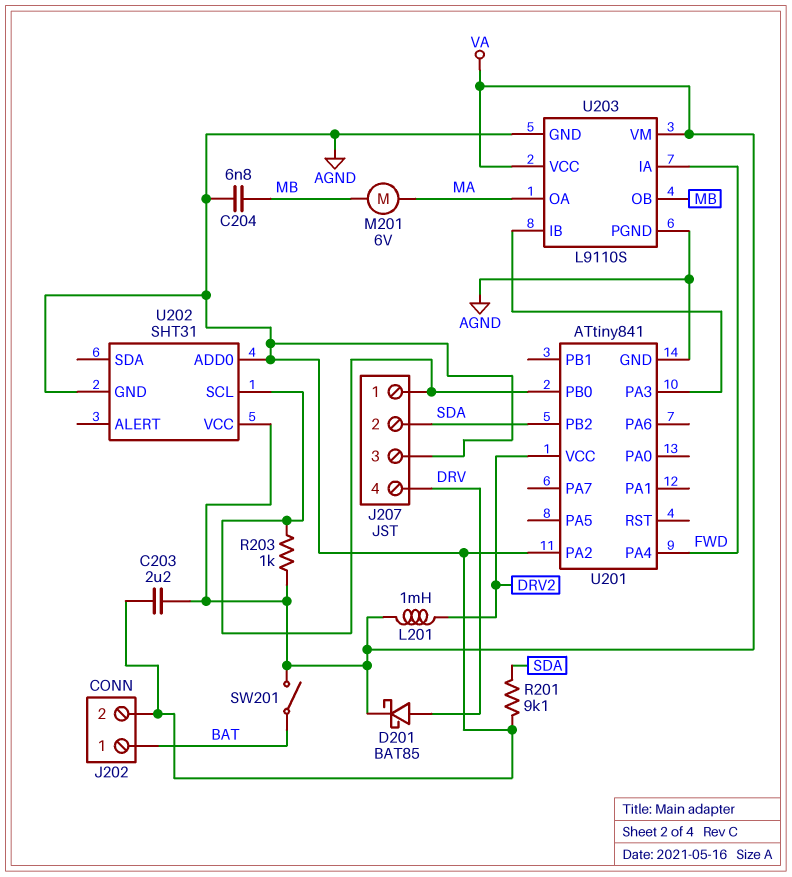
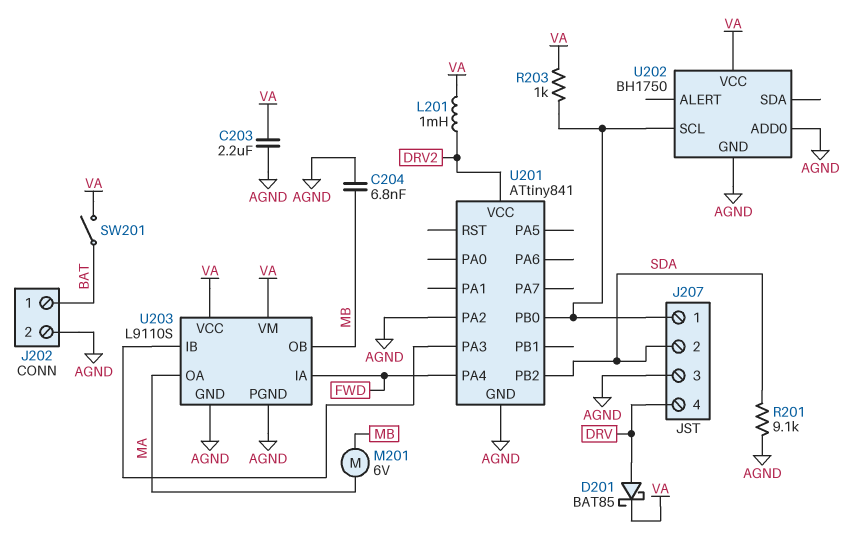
U202: SHT31 -> BH1750

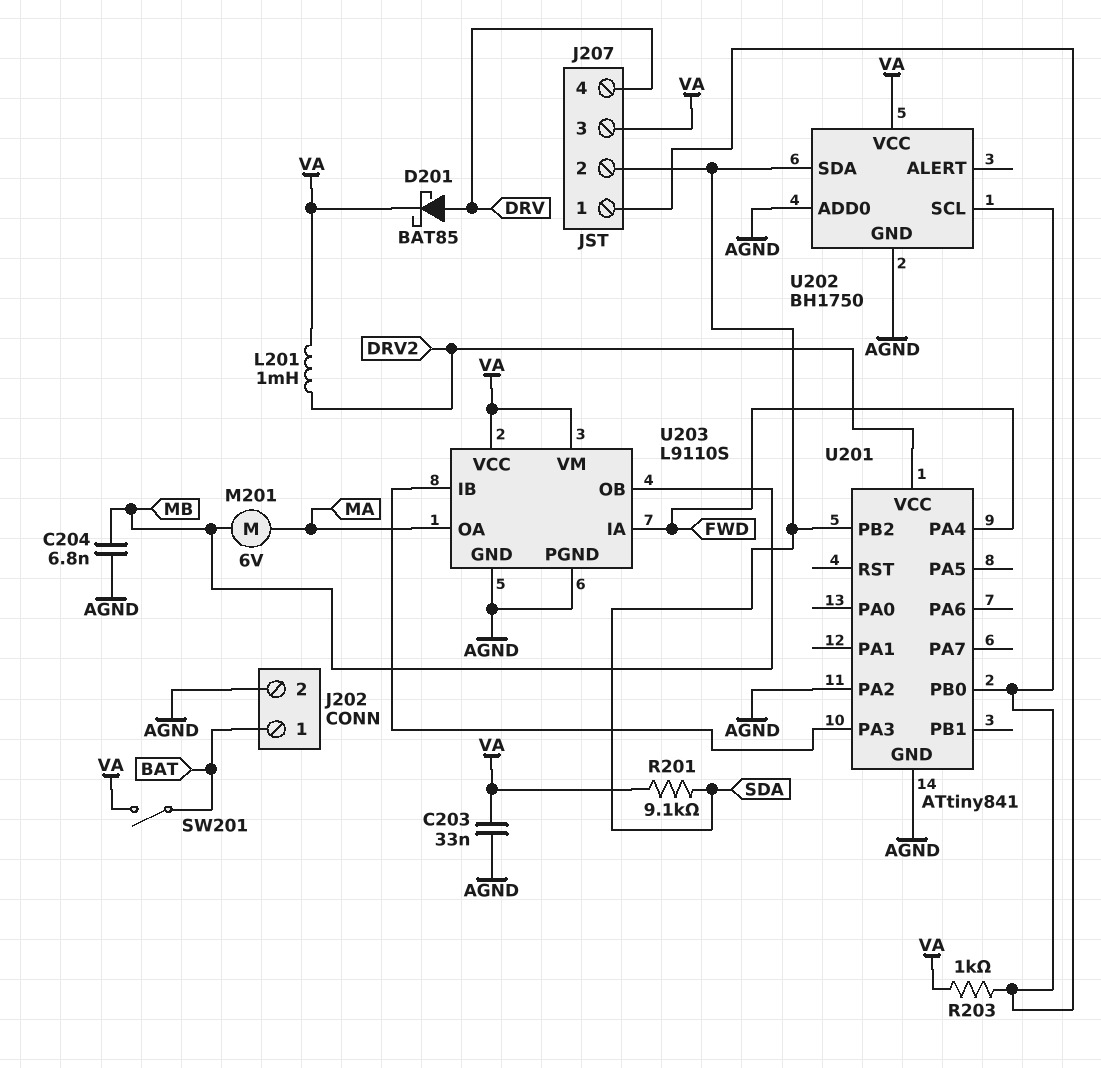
C203: 2.2uF (AGND, VA) -> 33nF (AGND, VA)
J207 pin 3: AGND -> VA
R201: 9.1k (AGND, SDA) -> 9.1k (SDA, VA)
U202 pin SDA: none -> SDA

